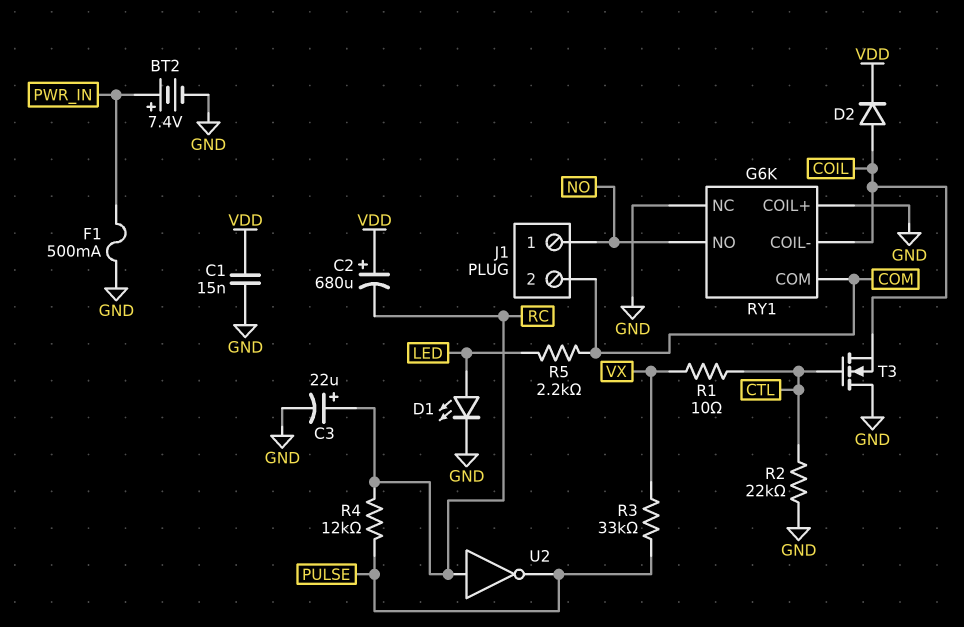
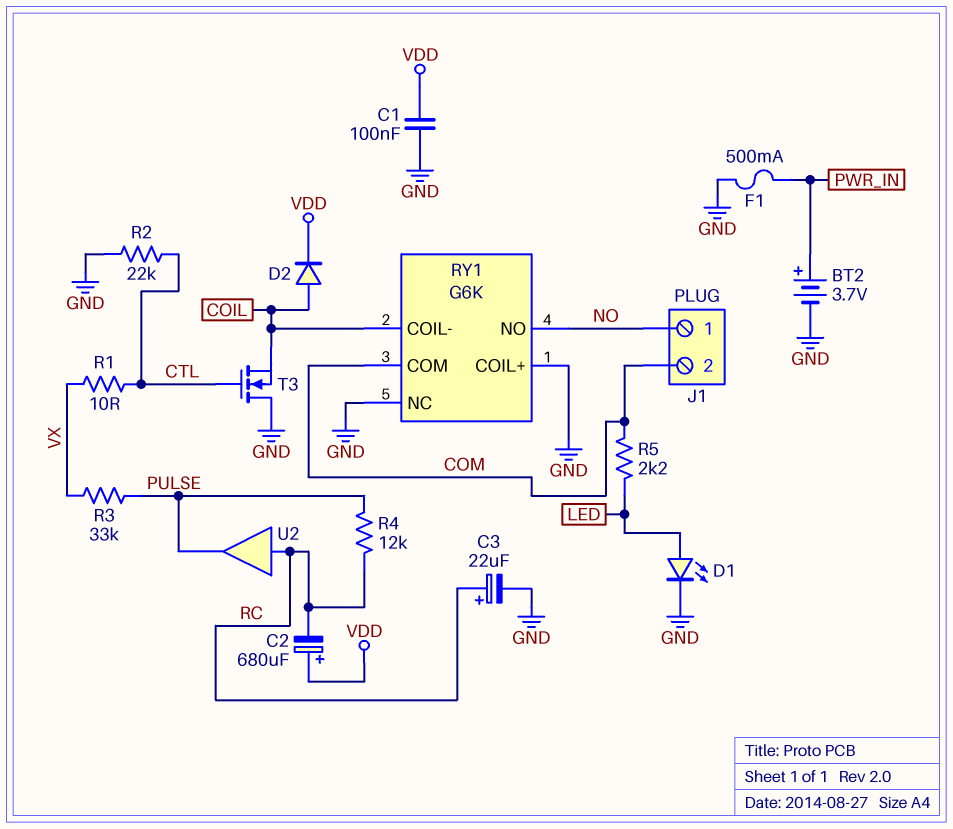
BT2: 7.4V (plus PWR_IN, minus GND) -> 3.7V (plus PWR_IN, minus GND)
C1: 15nF (GND, VDD) -> 100nF (GND, VDD)
U2: NOT (in RC, out PULSE) -> buffer (in RC, out PULSE)

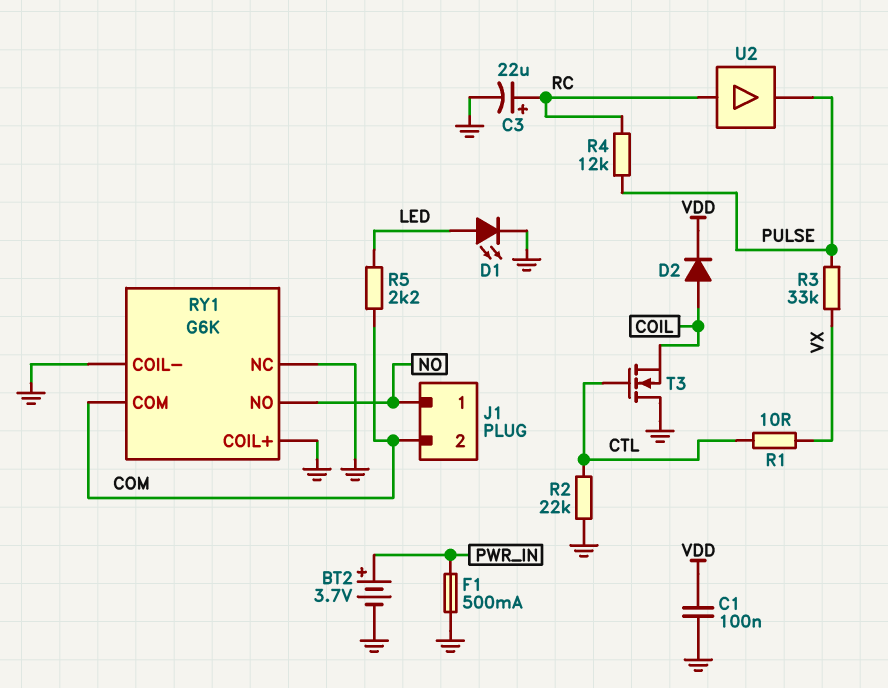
C2: 680uF (plus VDD, minus RC) -> none
RY1 pin COIL-: COIL -> GND

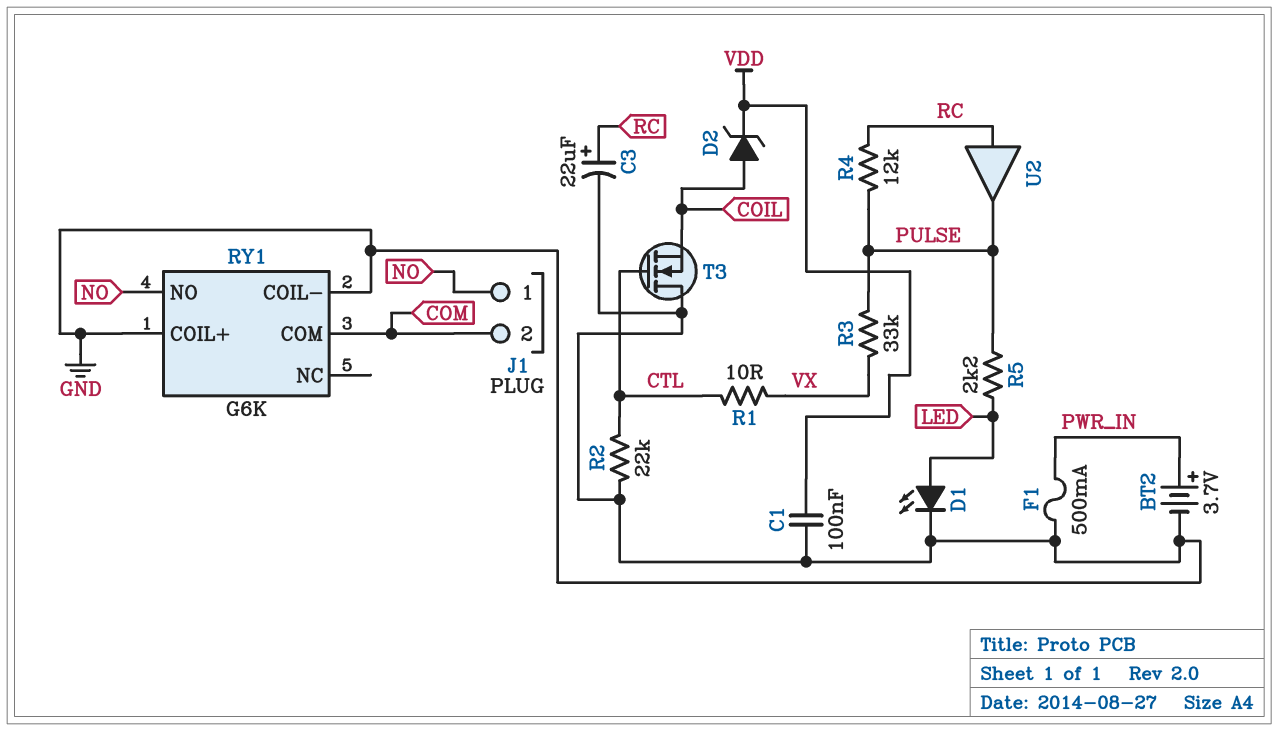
D2: diode (A COIL, K VDD) -> zener (A COIL, K VDD)
R5: 2.2k (COM, LED) -> 2.2k (LED, PULSE)
RY1 pin NC: GND -> none

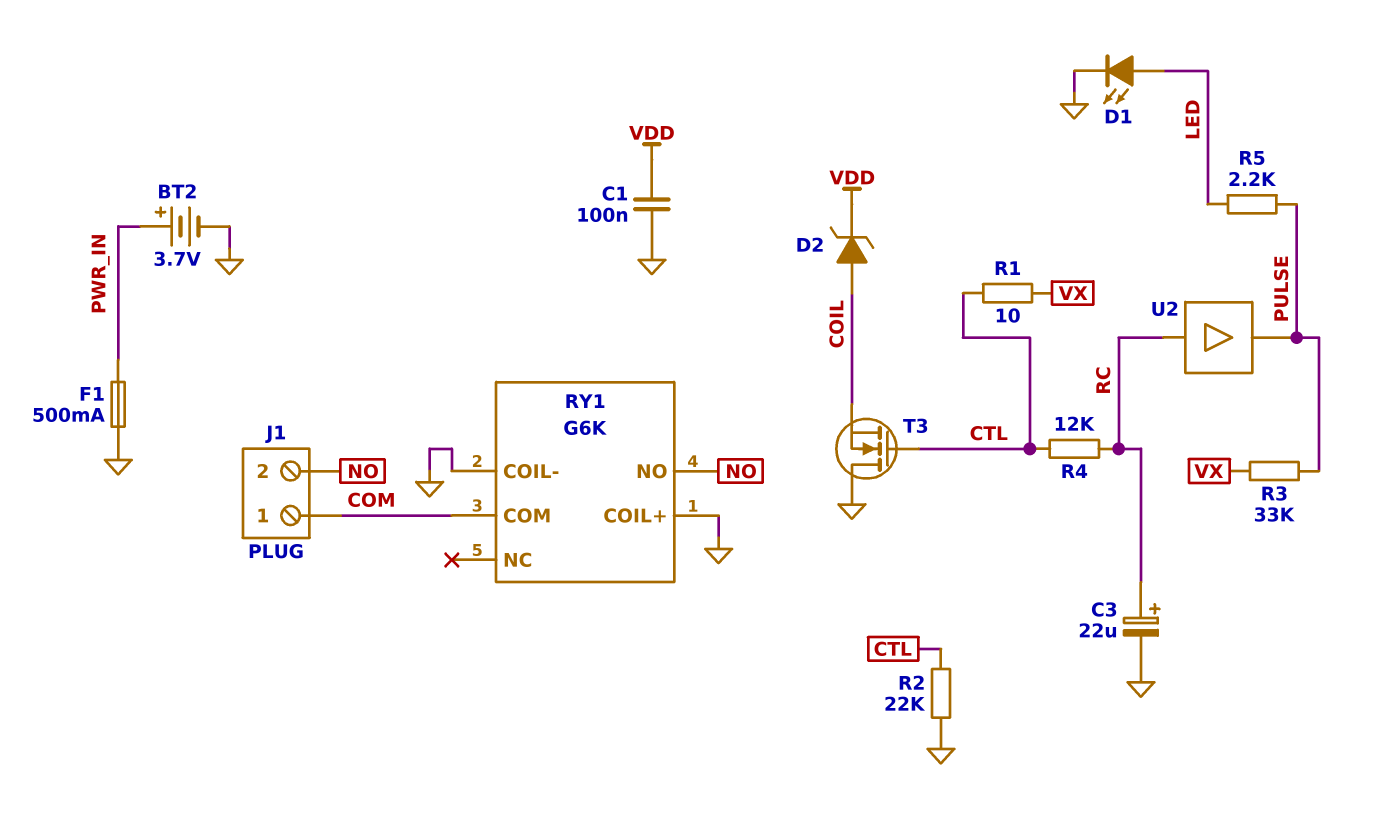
J1 pin 1: NO -> COM
J1 pin 2: COM -> NO
R4: 12k (PULSE, RC) -> 12k (CTL, RC)

